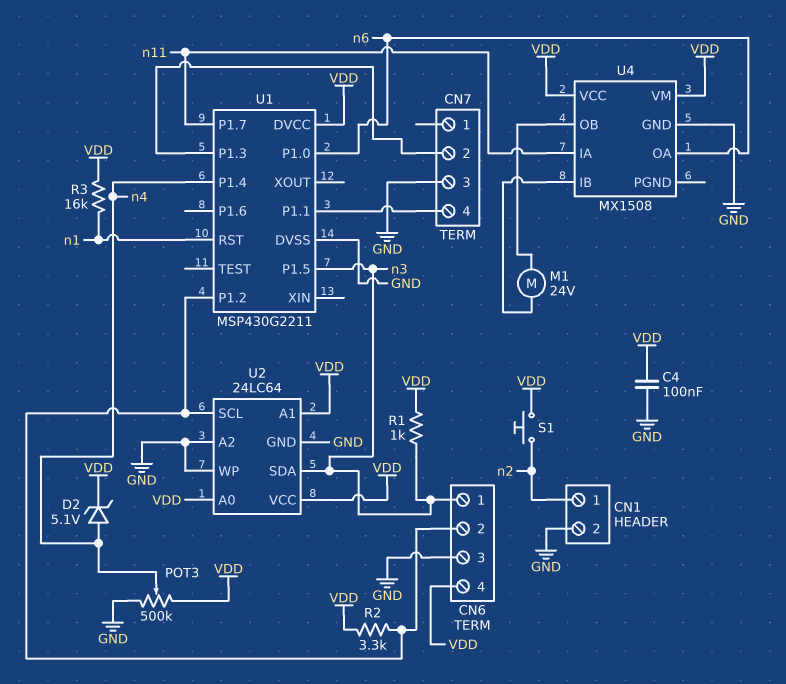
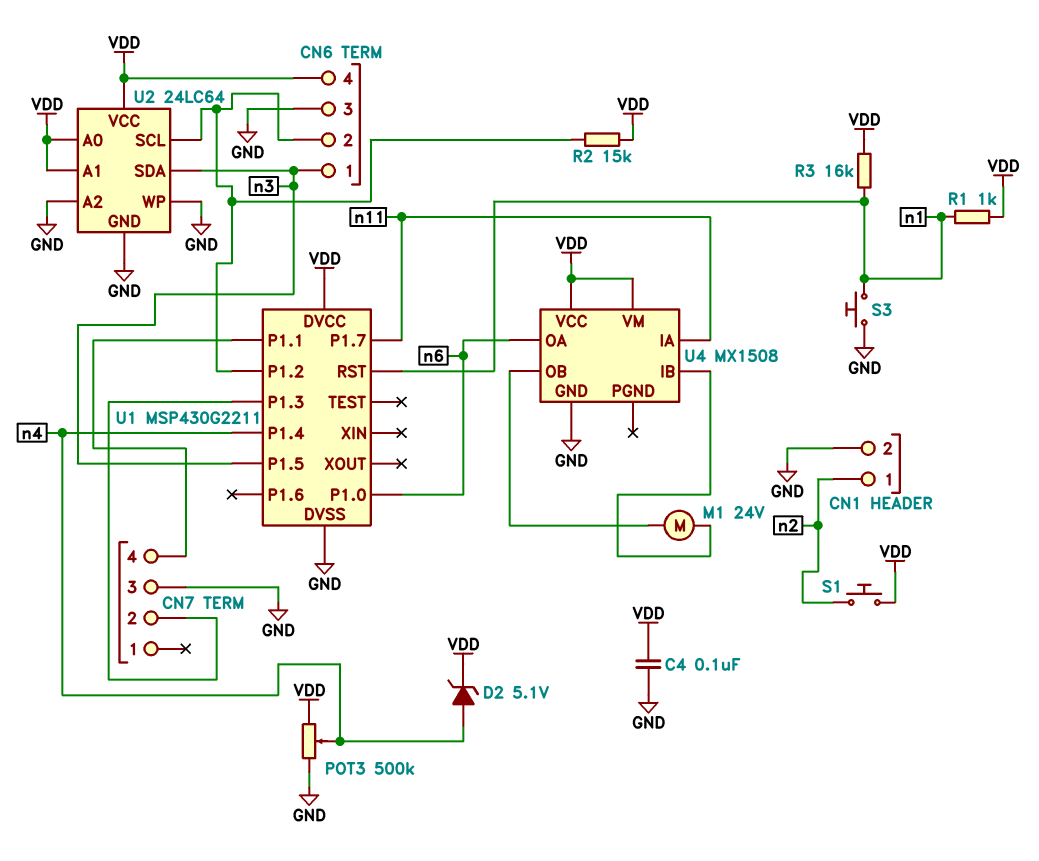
R1: 1k (VDD, n3) -> 1k (VDD, n1)
R2: 3.3k (CN6/2, VDD) -> 15k (CN6/2, VDD)
S3: none -> button (GND, n1)

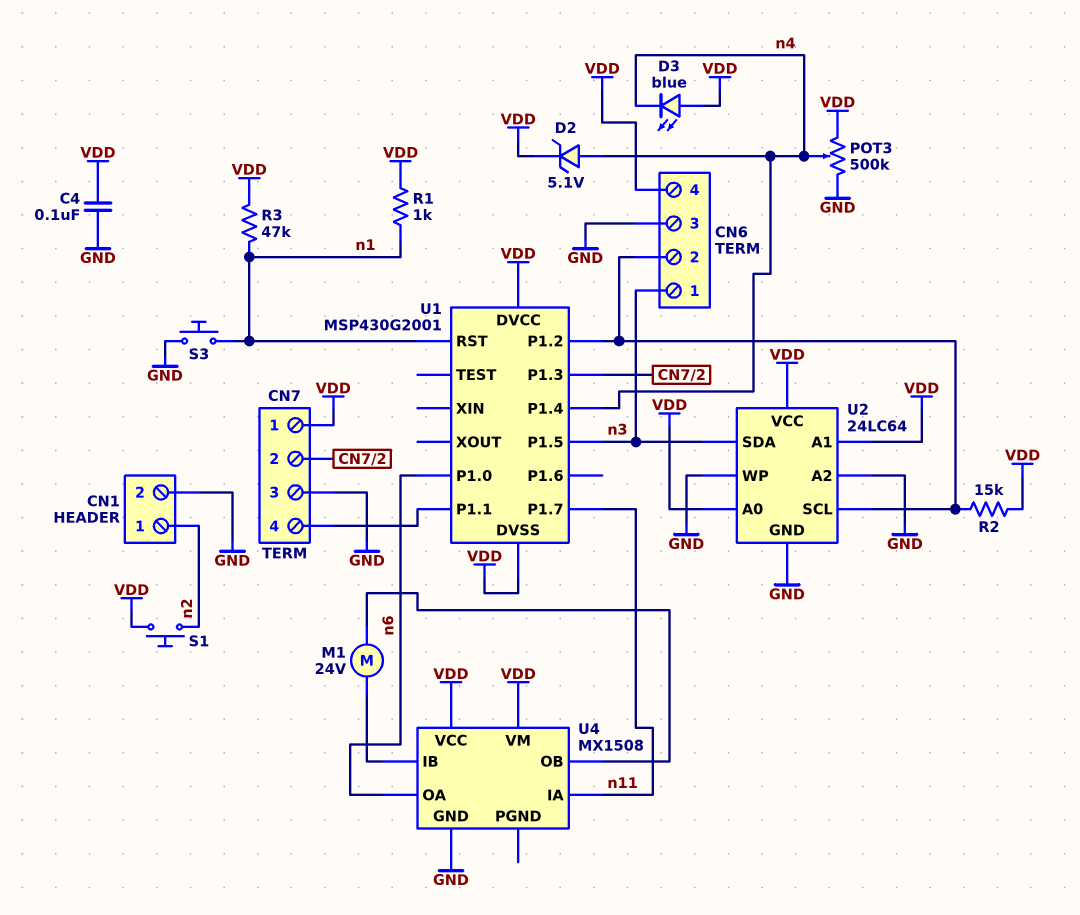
CN7 pin 1: none -> VDD
D3: none -> LED blue (A VDD, K n4)
R3: 16k (VDD, n1) -> 47k (VDD, n1)
U1: MSP430G2211 -> MSP430G2001
U1 pin DVSS: GND -> VDD

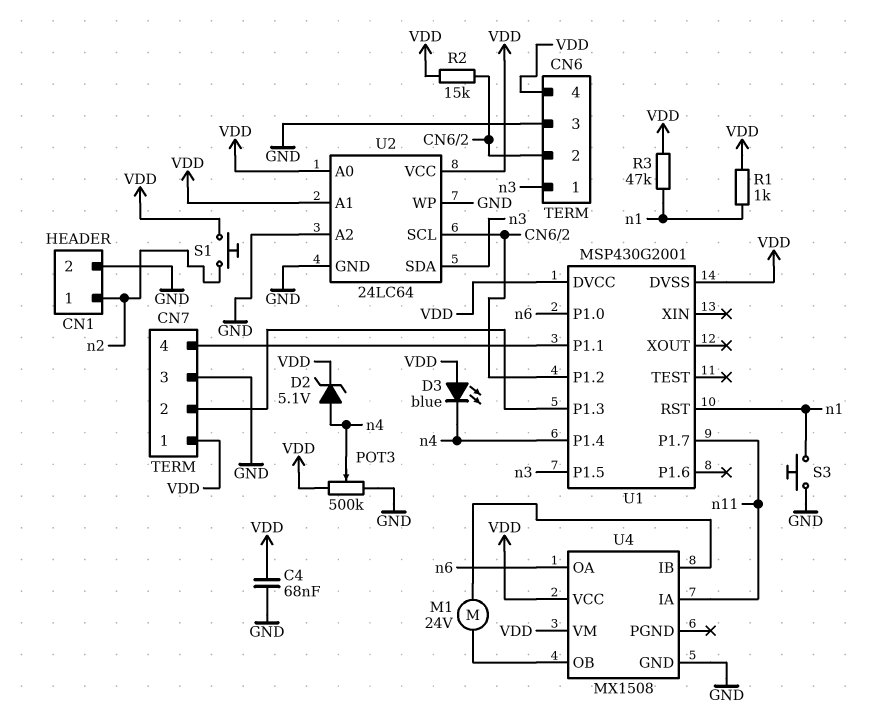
C4: 100nF (GND, VDD) -> 68nF (GND, VDD)

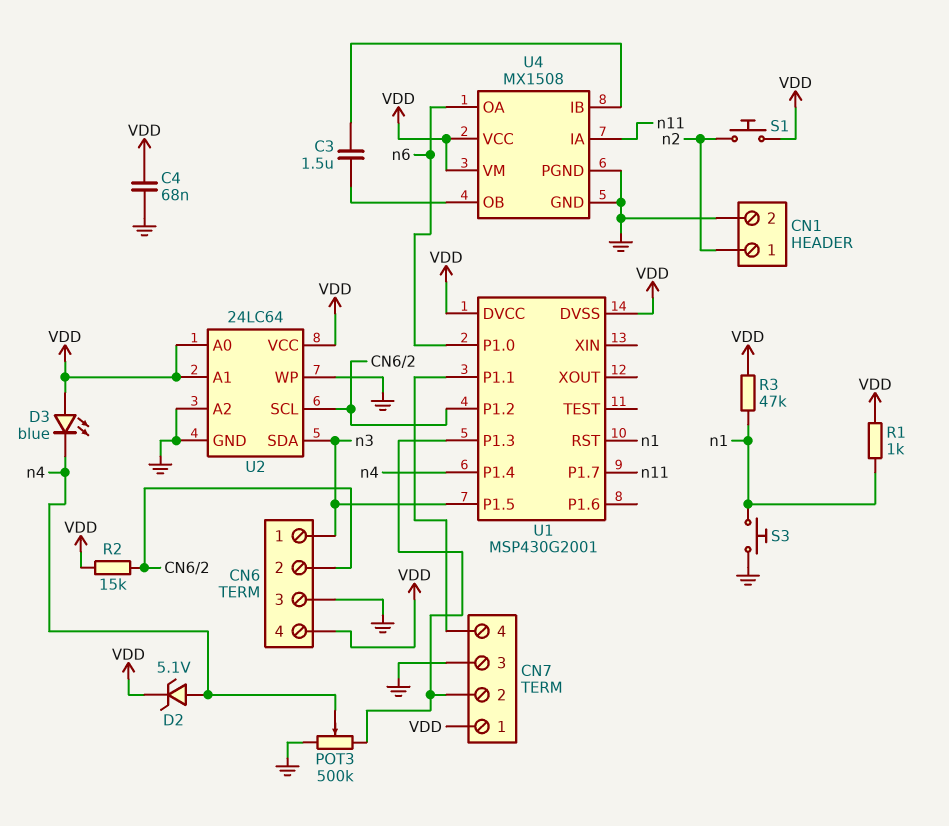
C3: none -> 1.5uF (U4/IB, U4/OB)
M1: motor 24V (U4/IB, U4/OB) -> none
POT3: 500k (GND, VDD, wiper n4) -> 500k (CN7/2, GND, wiper n4)
U4 pin PGND: none -> GND

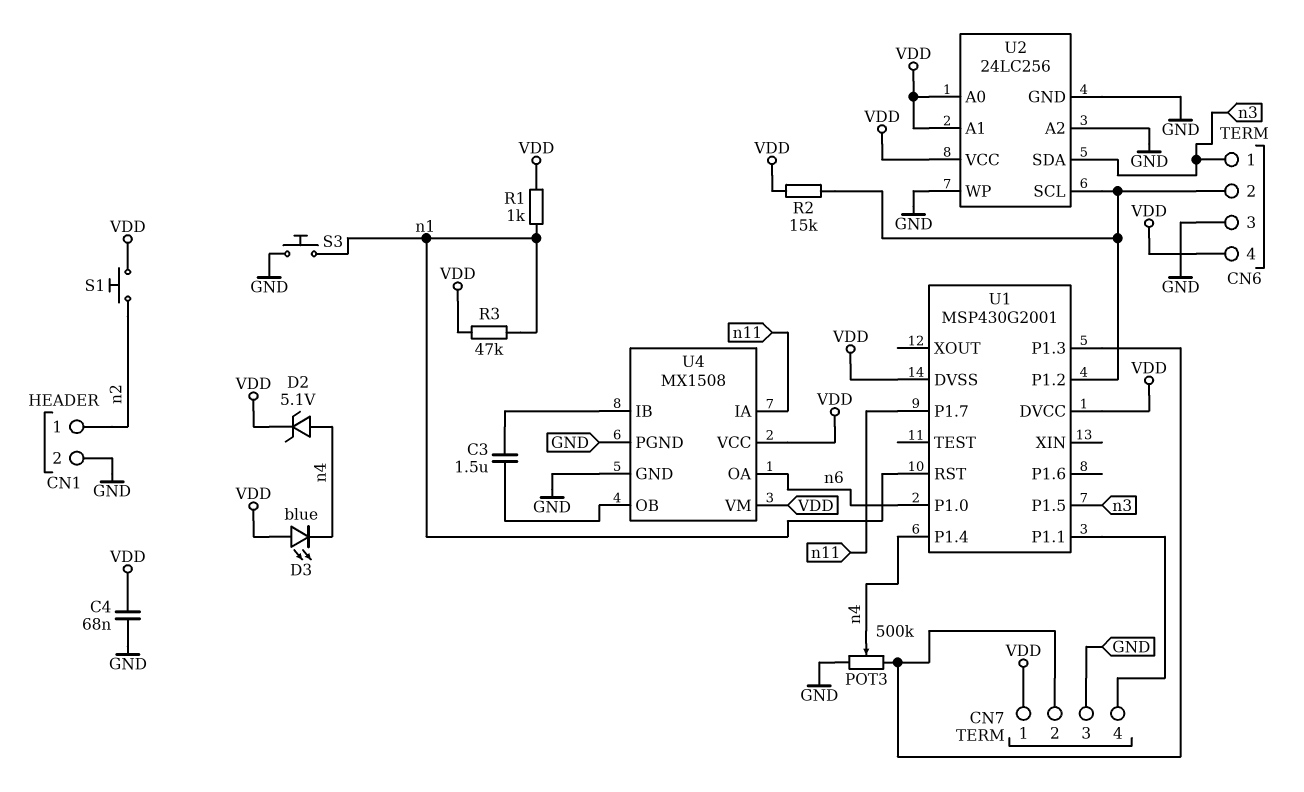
U2: 24LC64 -> 24LC256

